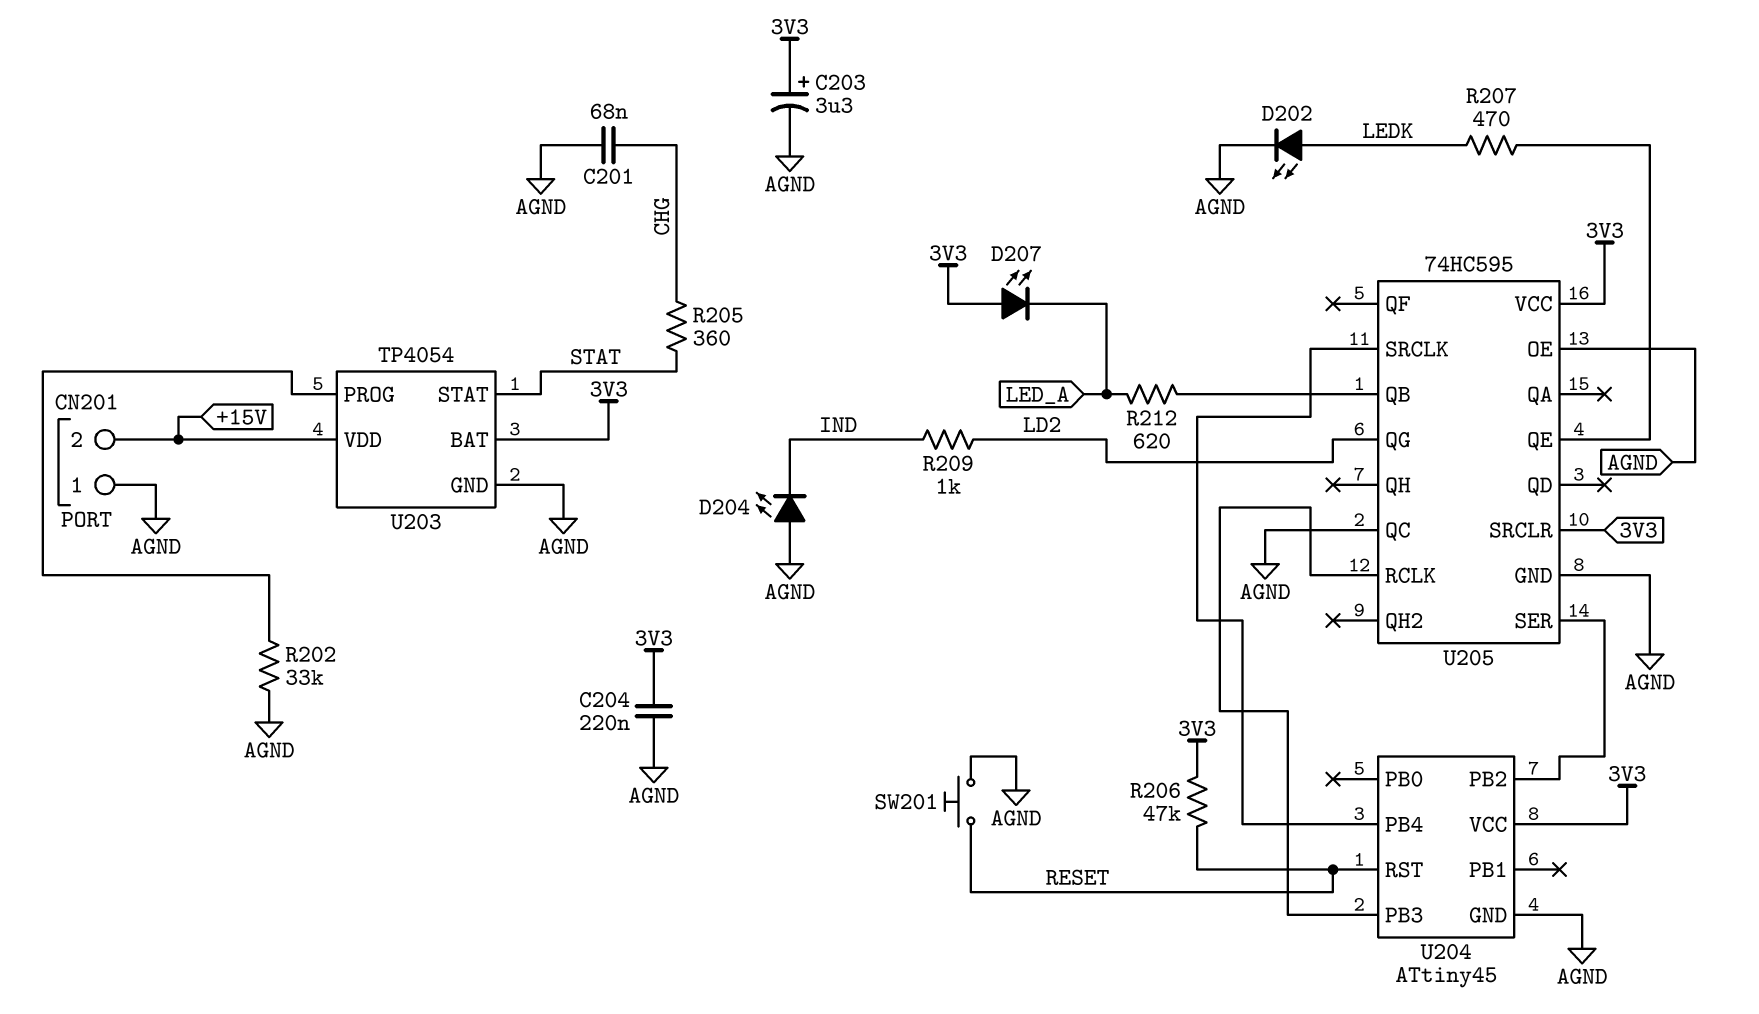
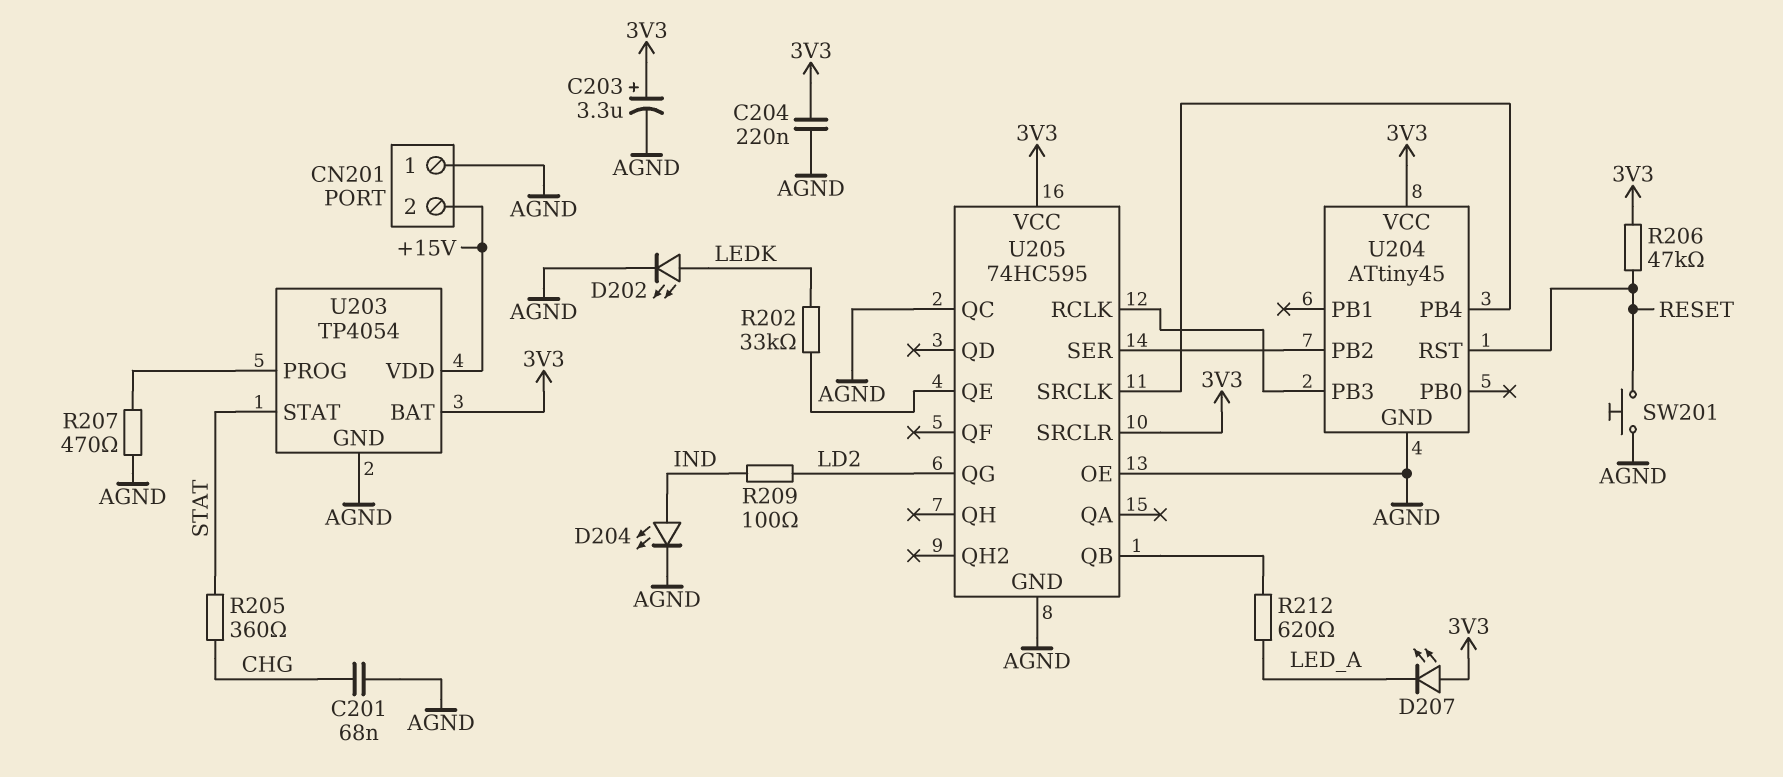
D204: LED (A AGND, K IND) -> LED (A IND, K AGND)
R202: 33k (AGND, U203/PROG) -> 33k (LEDK, U205/QE)
R207: 470 (LEDK, U205/QE) -> 470 (AGND, U203/PROG)
R209: 1k (IND, LD2) -> 100 (IND, LD2)

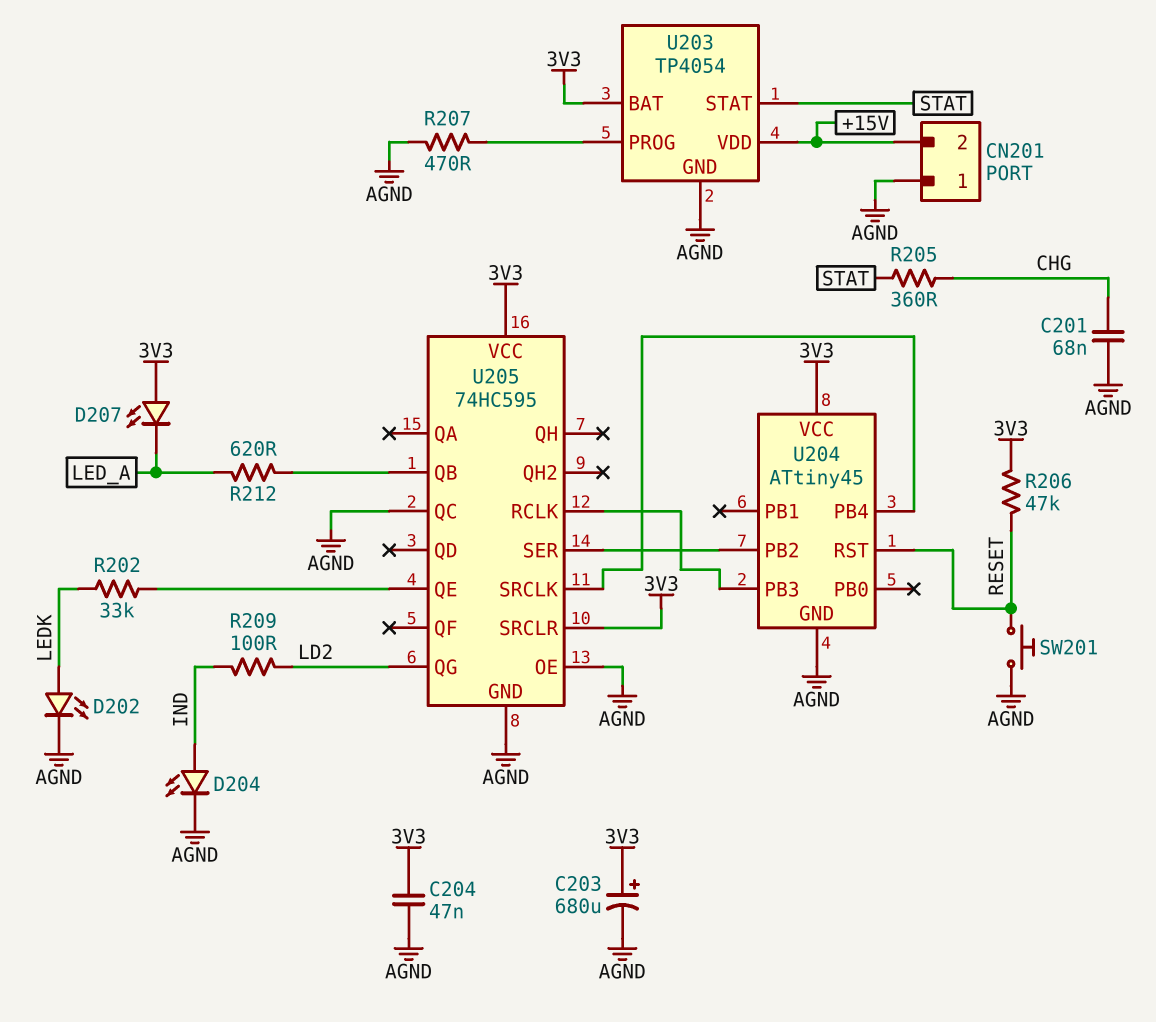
C203: 3.3uF (plus 3V3, minus AGND) -> 680uF (plus 3V3, minus AGND)
C204: 220nF (3V3, AGND) -> 47nF (3V3, AGND)

